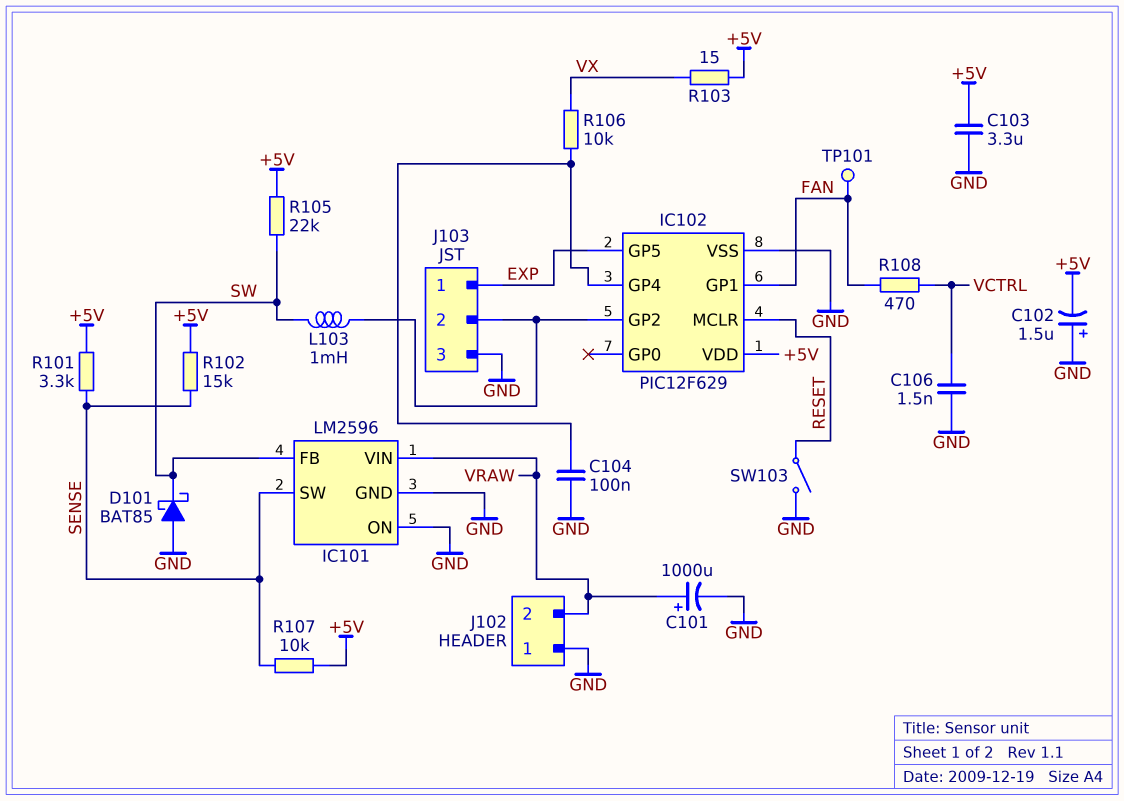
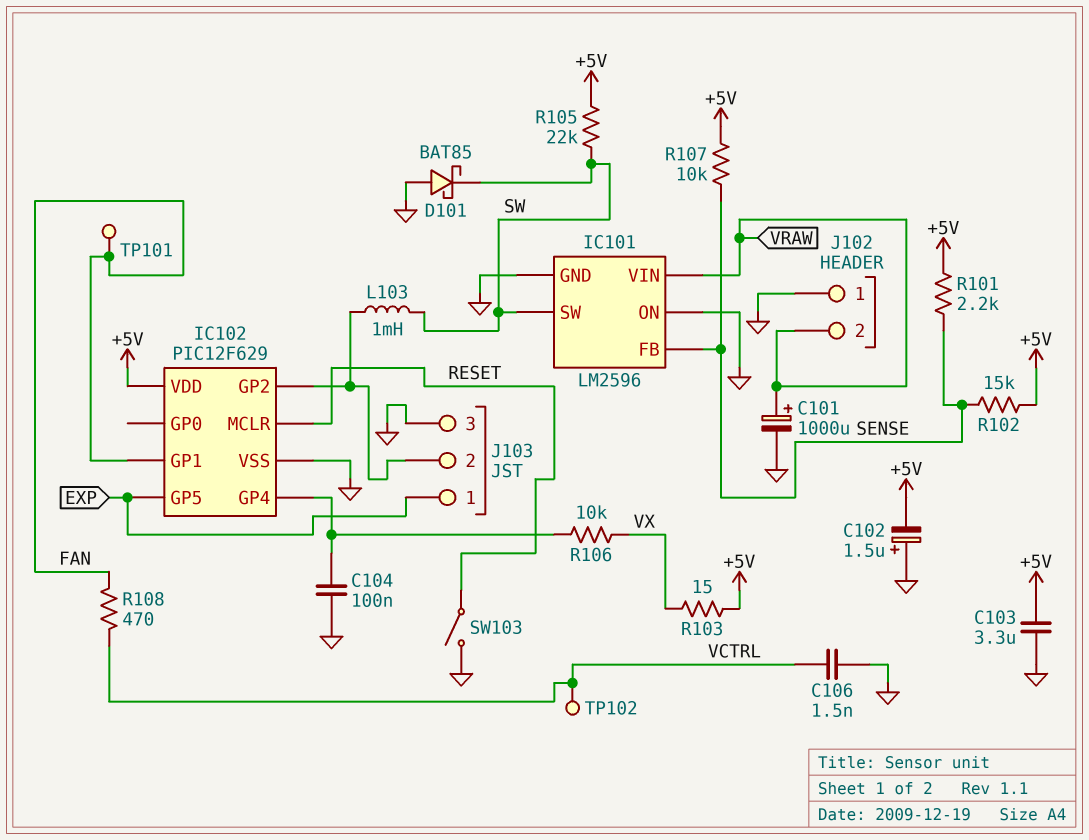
IC101 pin FB: SW -> SENSE
IC101 pin SW: SENSE -> SW
R101: 3.3k (+5V, SENSE) -> 2.2k (+5V, SENSE)
TP102: none -> test point (VCTRL)

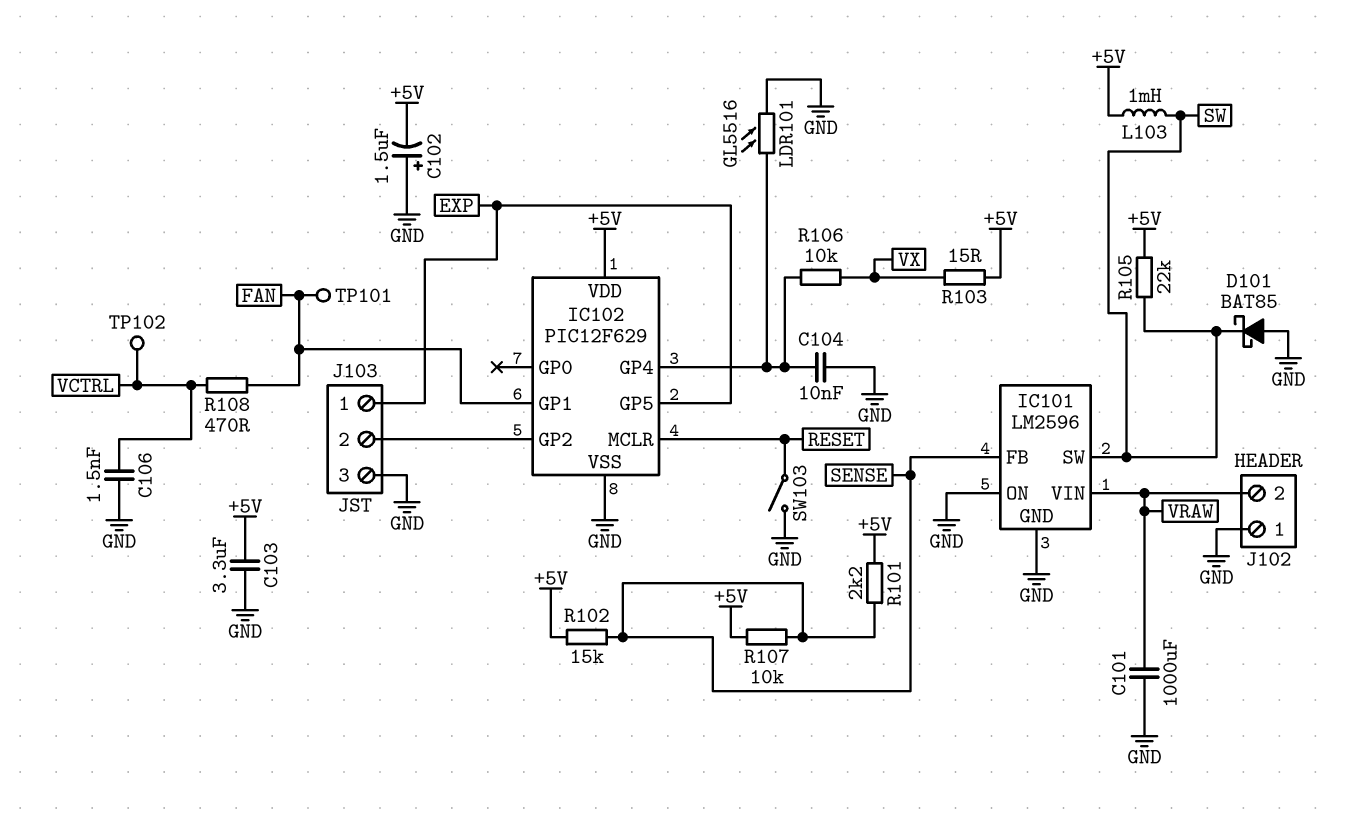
C101: 1000uF (plus VRAW, minus GND) -> 1000uF (GND, VRAW)
C104: 100nF (GND, IC102/GP4) -> 10nF (GND, IC102/GP4)
L103: 1mH (IC102/GP2, SW) -> 1mH (+5V, SW)
LDR101: none -> GL5516 (GND, IC102/GP4)

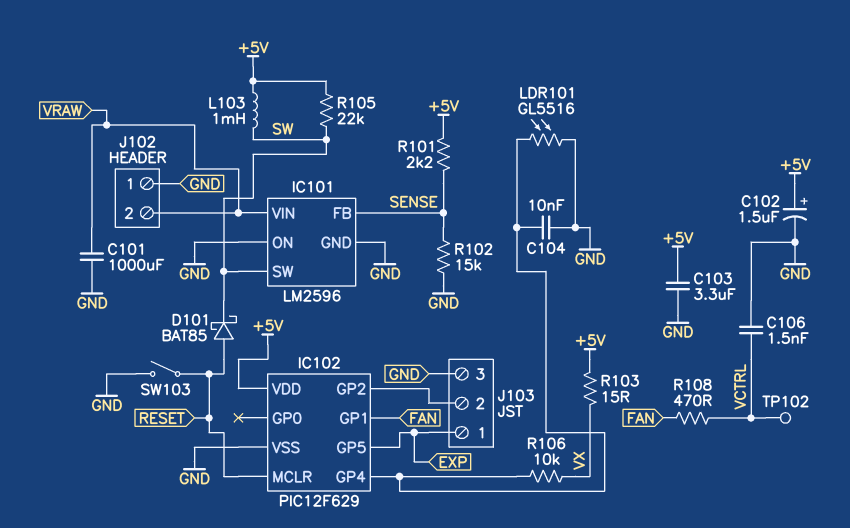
C102: 1.5uF (plus GND, minus +5V) -> 1.5uF (plus +5V, minus GND)
D101: schottky BAT85 (A GND, K SW) -> schottky BAT85 (A RESET, K SW)
R102: 15k (+5V, SENSE) -> 15k (GND, SENSE)
R107: 10k (+5V, SENSE) -> none
TP101: test point (FAN) -> none

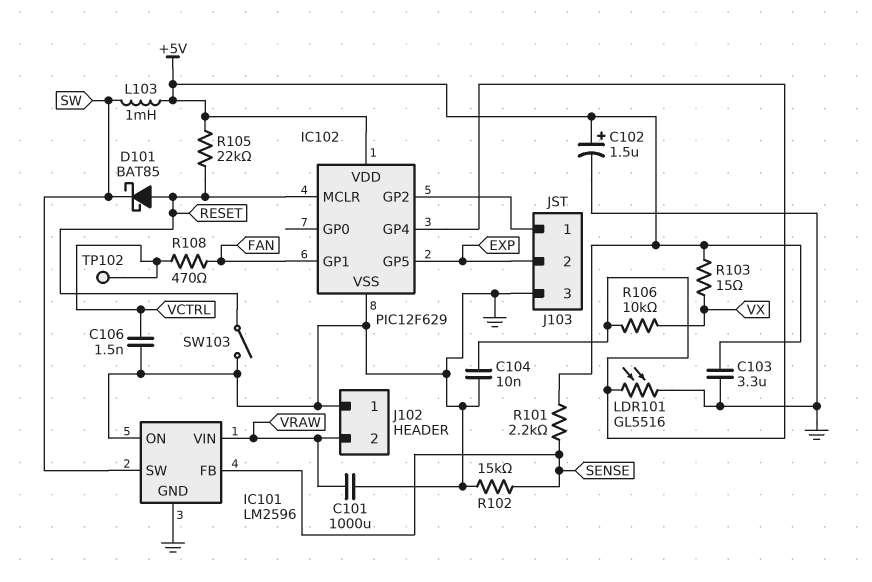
J103 pin 1: EXP -> IC102/GP2
J103 pin 2: IC102/GP2 -> EXP
R105: 22k (+5V, SW) -> 22k (+5V, RESET)

